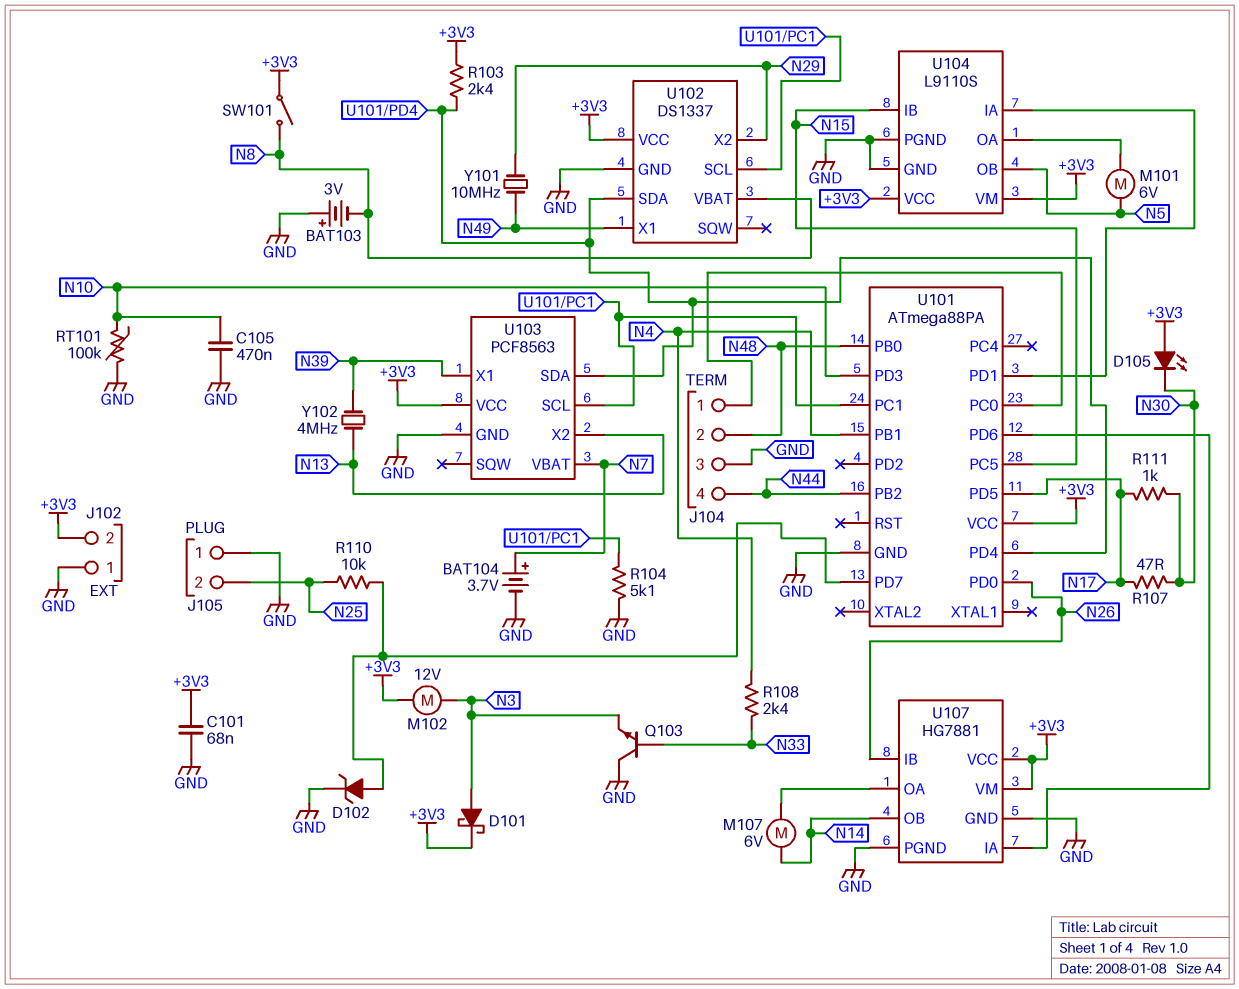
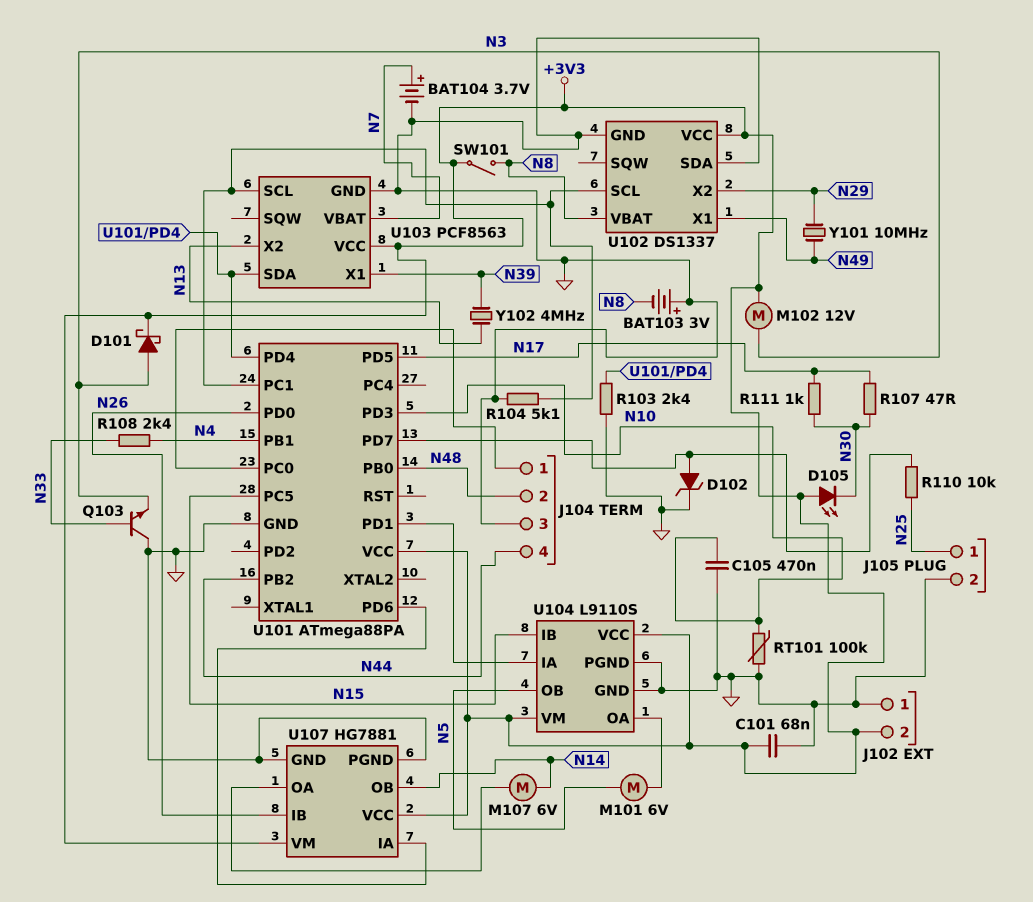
J105 pin 1: GND -> N25
J105 pin 2: N25 -> GND
R103: 2.4k (+3V3, U101/PD4) -> 2.4k (GND, U101/PD4)
U102 pin SDA: U101/PD4 -> GND

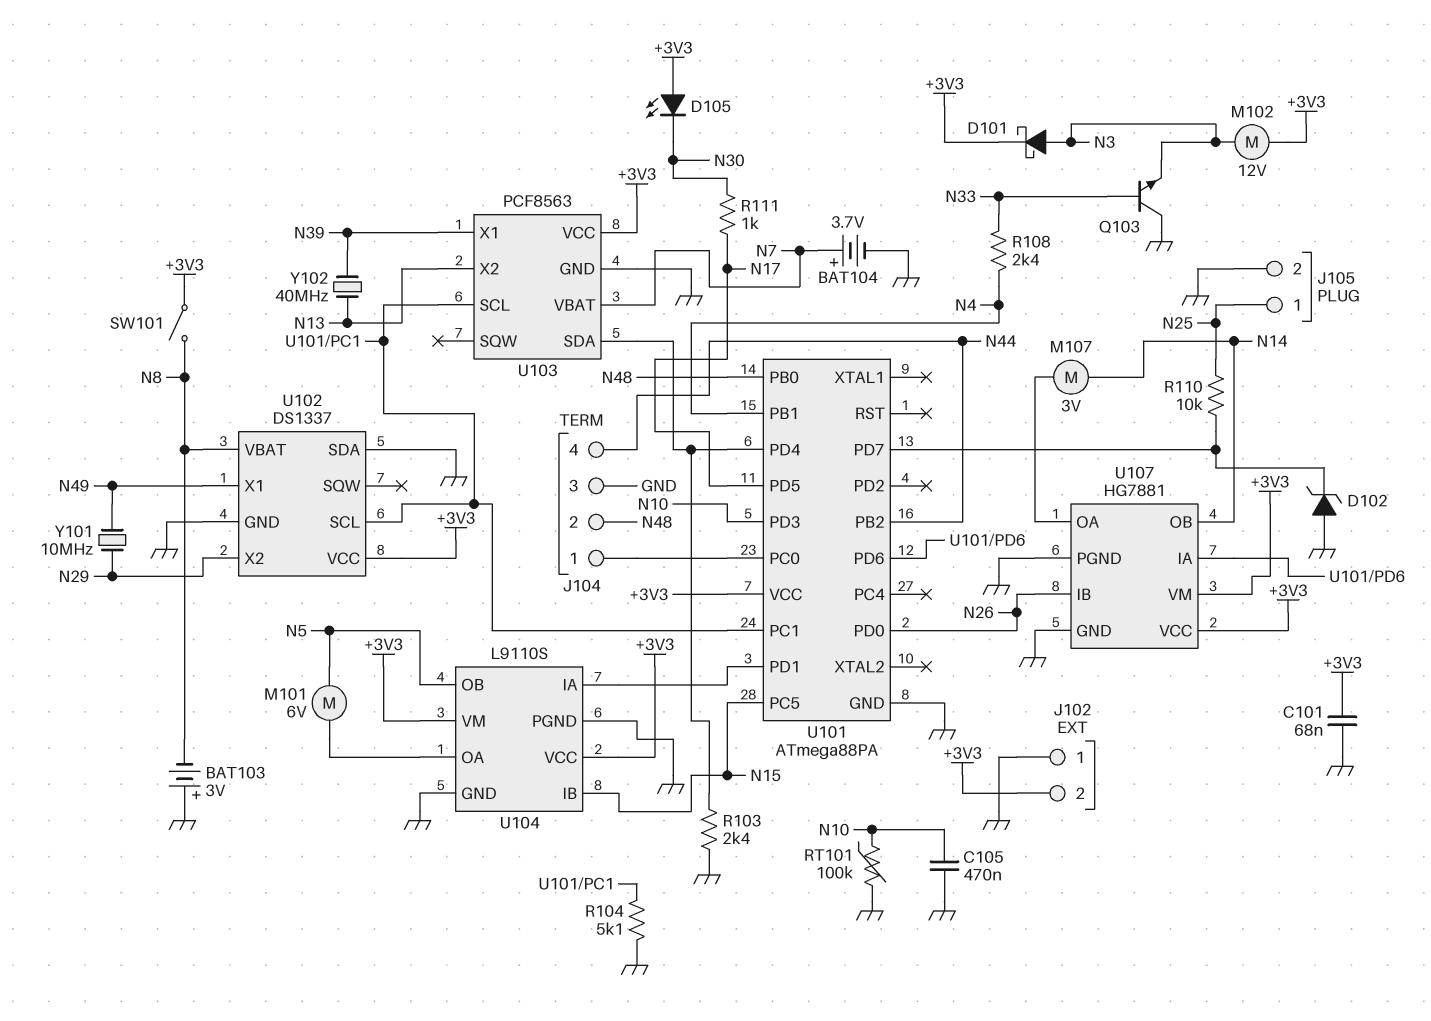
D102: zener (A U101/PD7, K GND) -> zener (A GND, K U101/PD7)
M107: motor 6V (N14, U107/OA) -> motor 3V (N14, U107/OA)
R107: 47 (N17, N30) -> none
Y102: 4MHz (N13, N39) -> 40MHz (N13, N39)

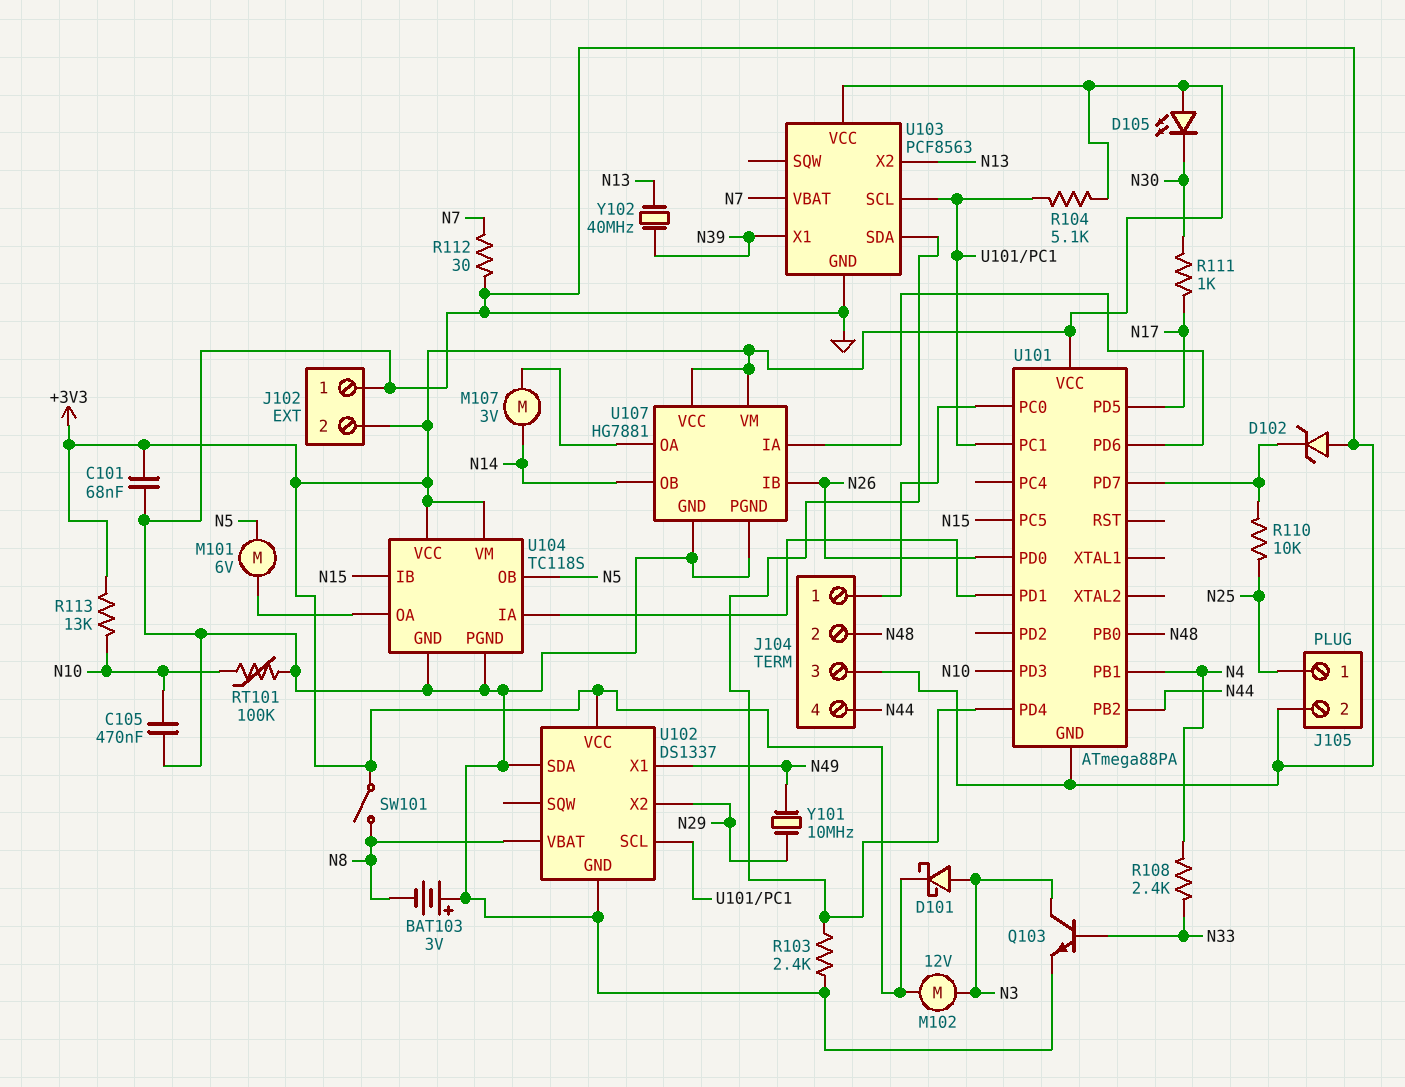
BAT104: 3.7V (plus N7, minus GND) -> none
Q103: NPN (B N33, C GND, E N3) -> NPN (B N33, C N3, E GND)
R104: 5.1k (GND, U101/PC1) -> 5.1k (+3V3, U101/PC1)
R112: none -> 30 (GND, N7)
R113: none -> 13k (+3V3, N10)
U104: L9110S -> TC118S

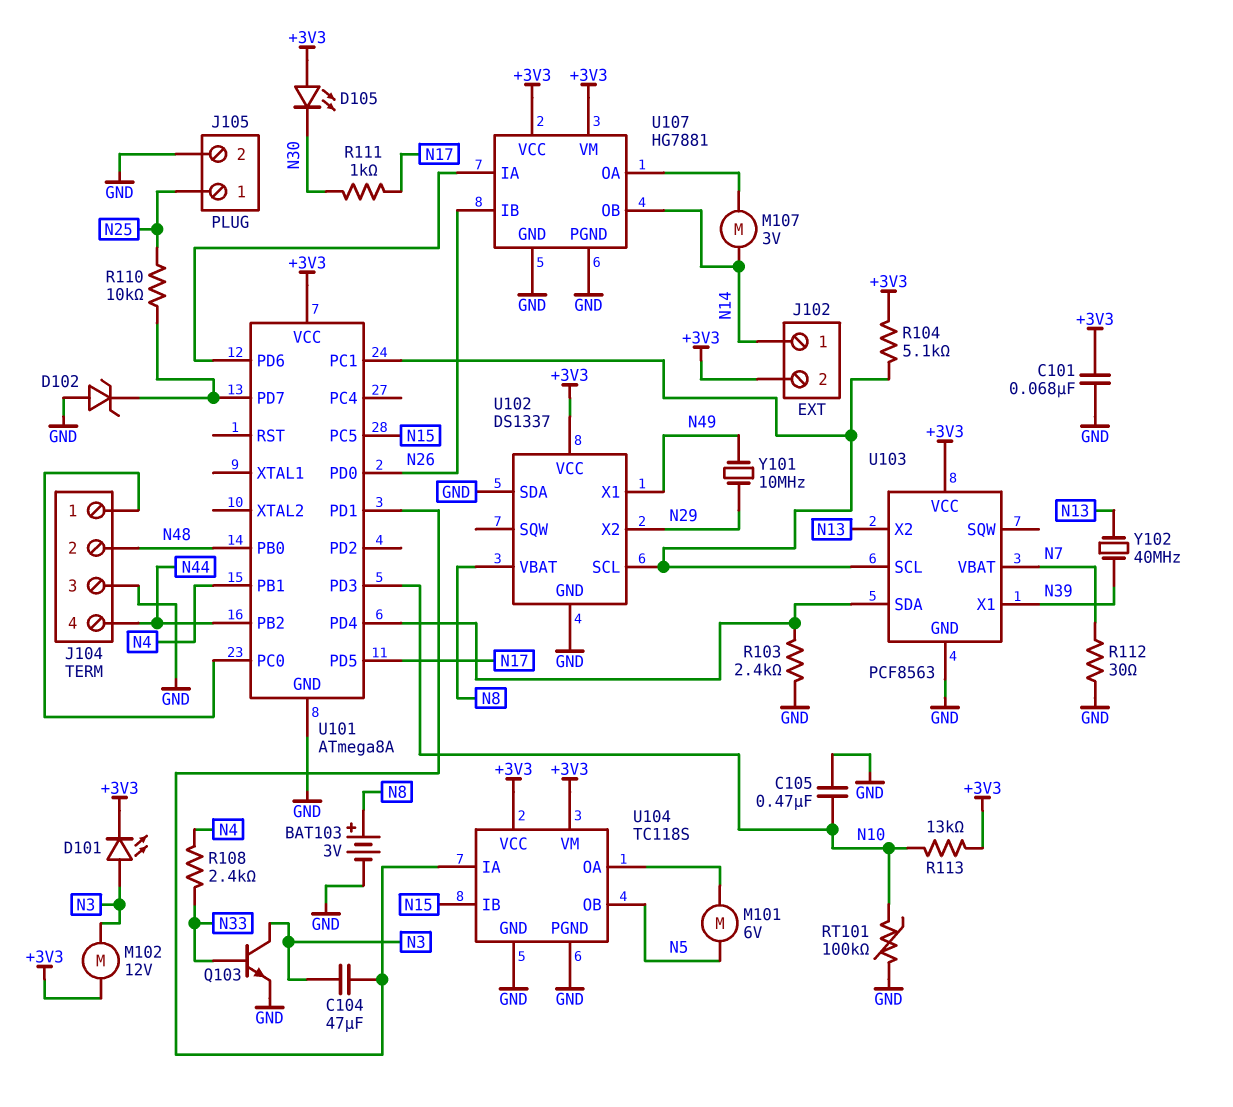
BAT103: 3V (plus GND, minus N8) -> 3V (plus N8, minus GND)
C104: none -> 47uF (N3, U101/PD1)
D101: schottky (A N3, K +3V3) -> LED (A N3, K +3V3)
J102 pin 1: GND -> N14
SW101: switch (+3V3, N8) -> none
U101: ATmega88PA -> ATmega8A

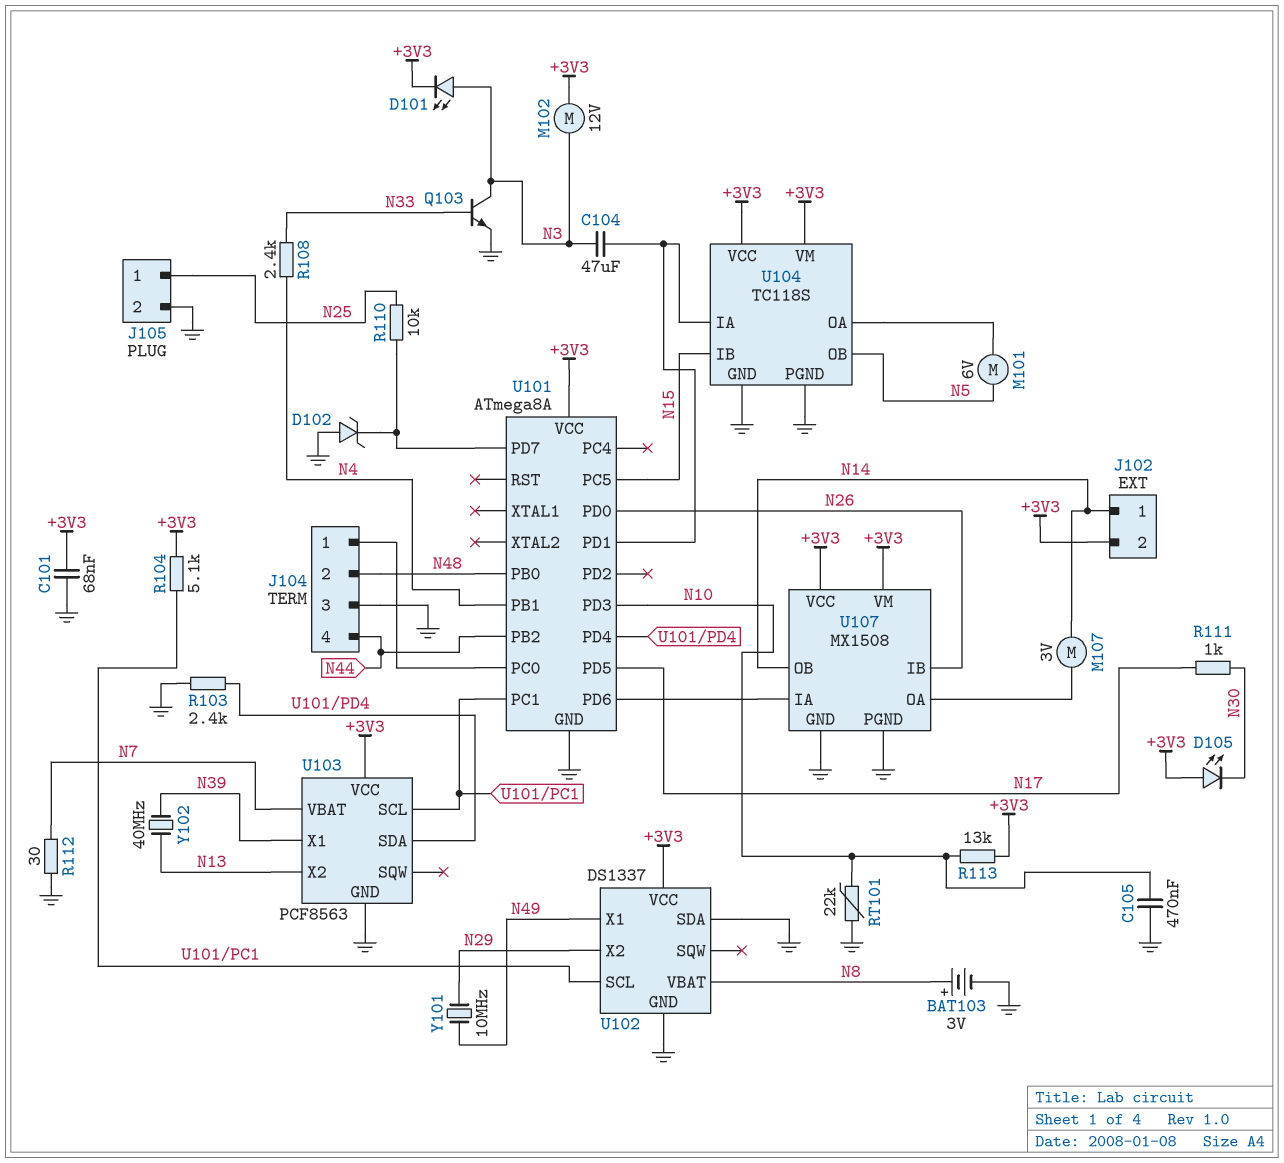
RT101: 100k (GND, N10) -> 22k (GND, N10)
U107: HG7881 -> MX1508

